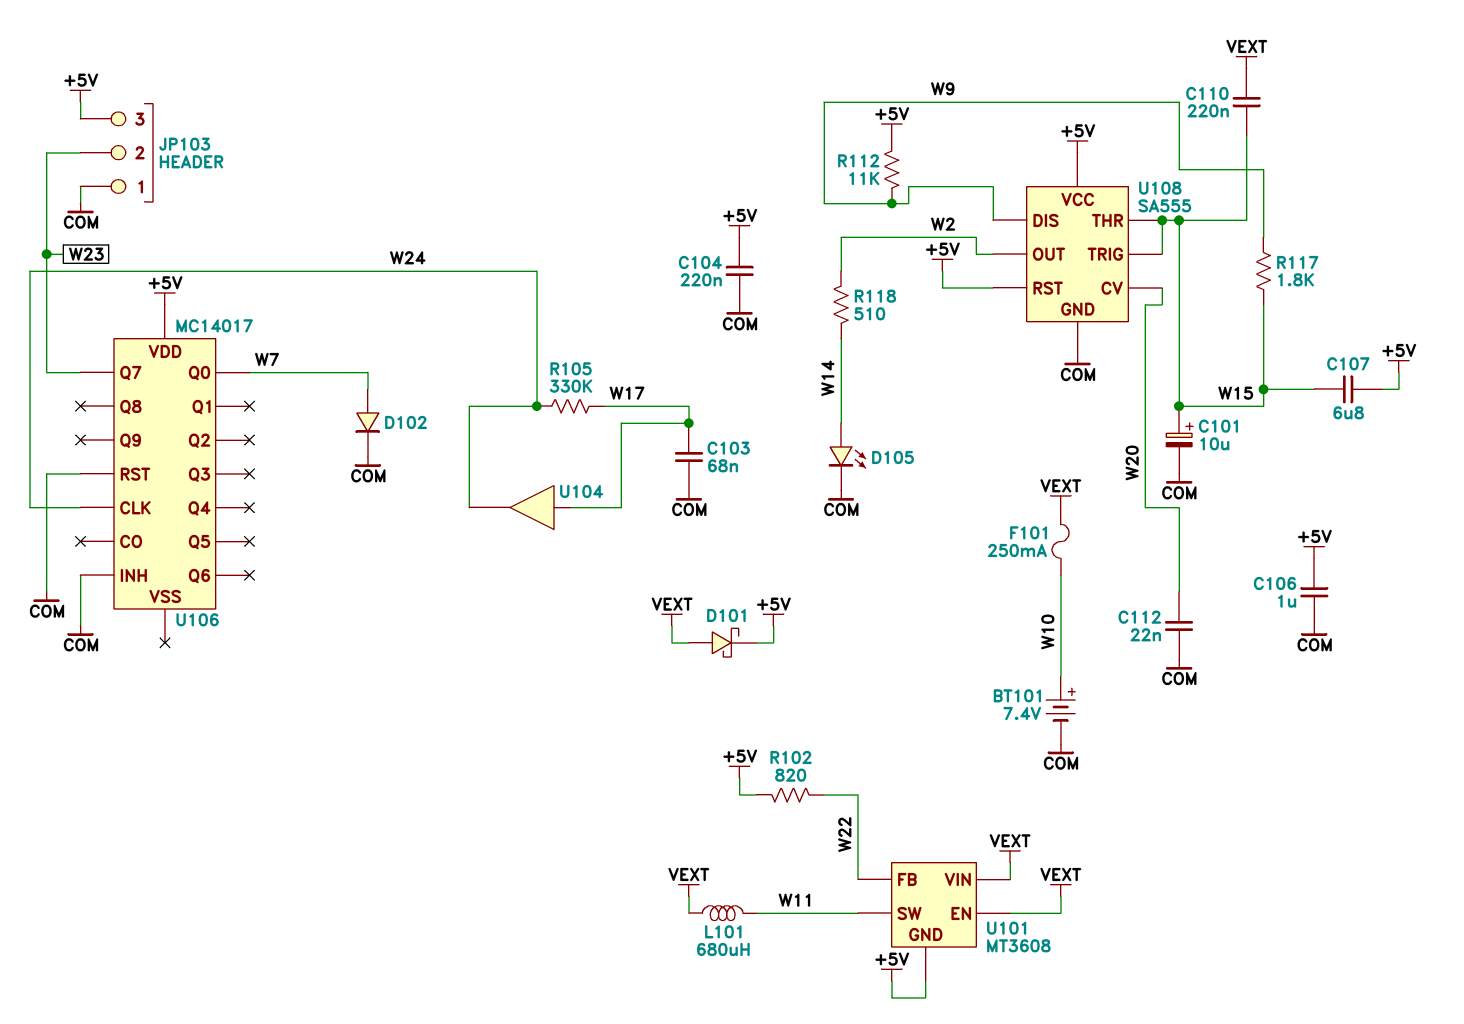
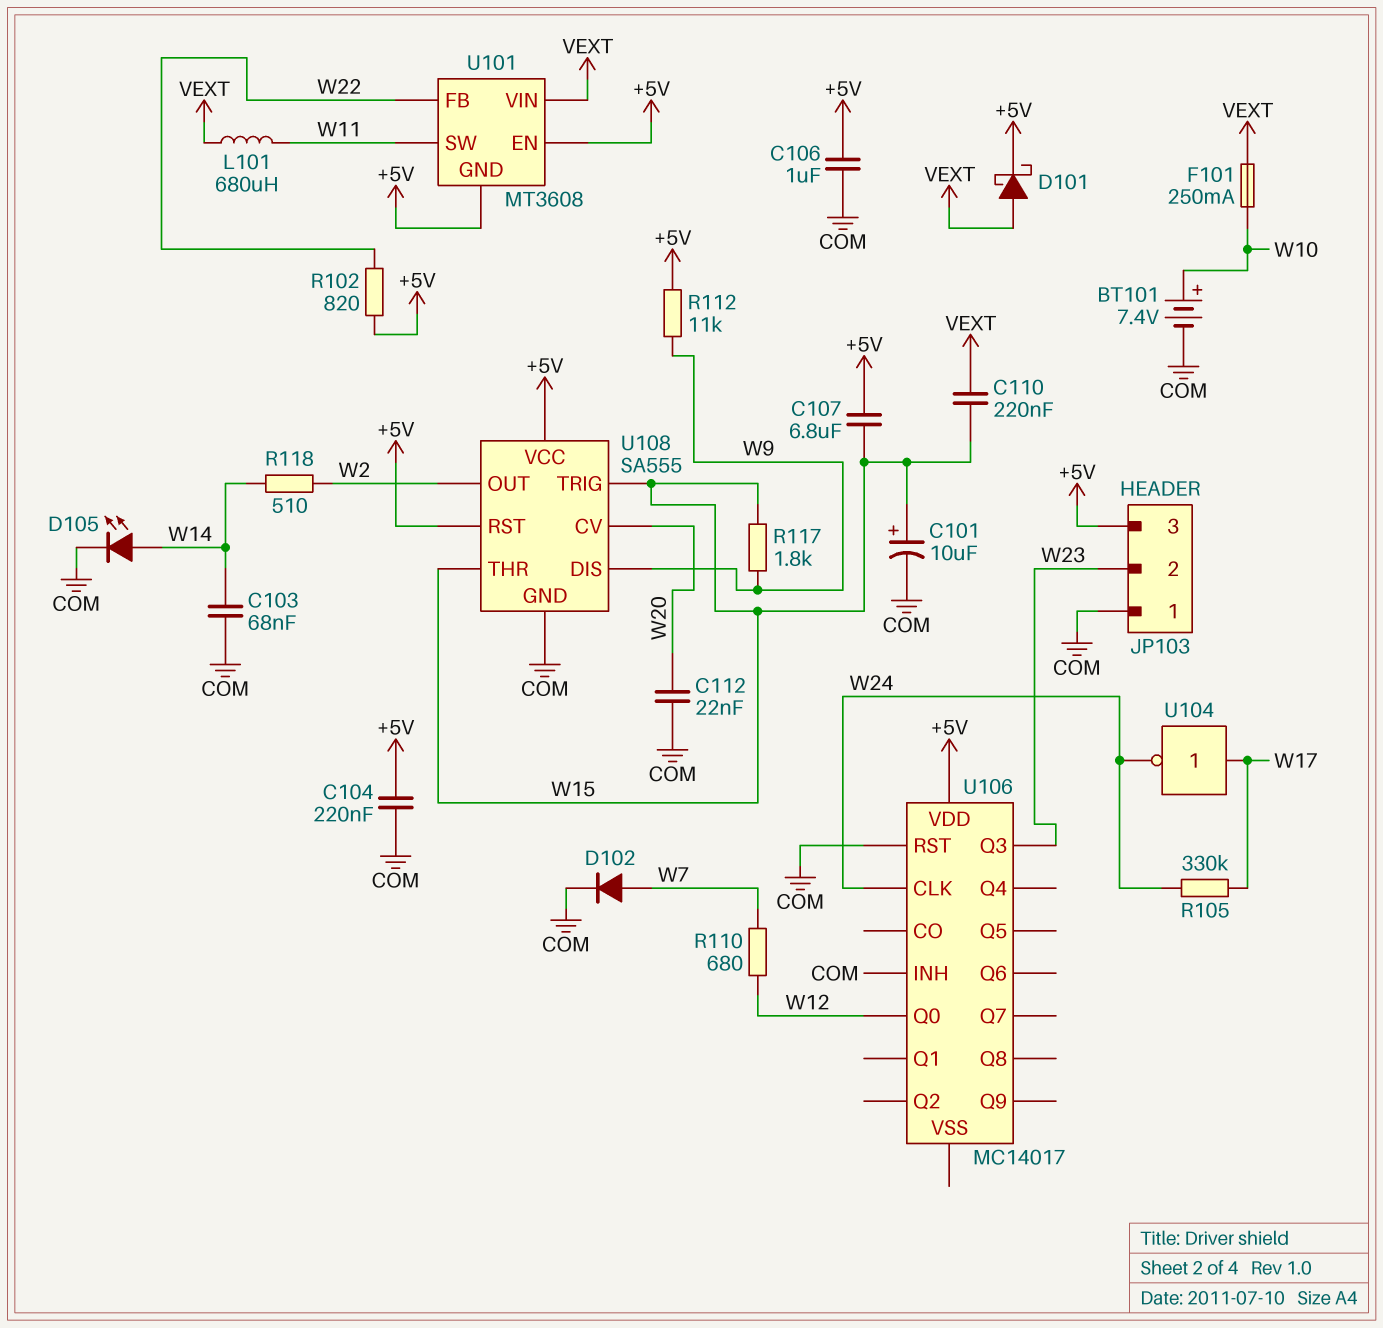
C103: 68nF (COM, W17) -> 68nF (COM, W14)
R110: none -> 680 (W7, W12)
U101 pin EN: VEXT -> +5V
U104: buffer (in W17, out W24) -> NOT (in W17, out W24)
U106 pin Q0: W7 -> W12
U106 pin Q3: none -> W23
U106 pin Q7: W23 -> none

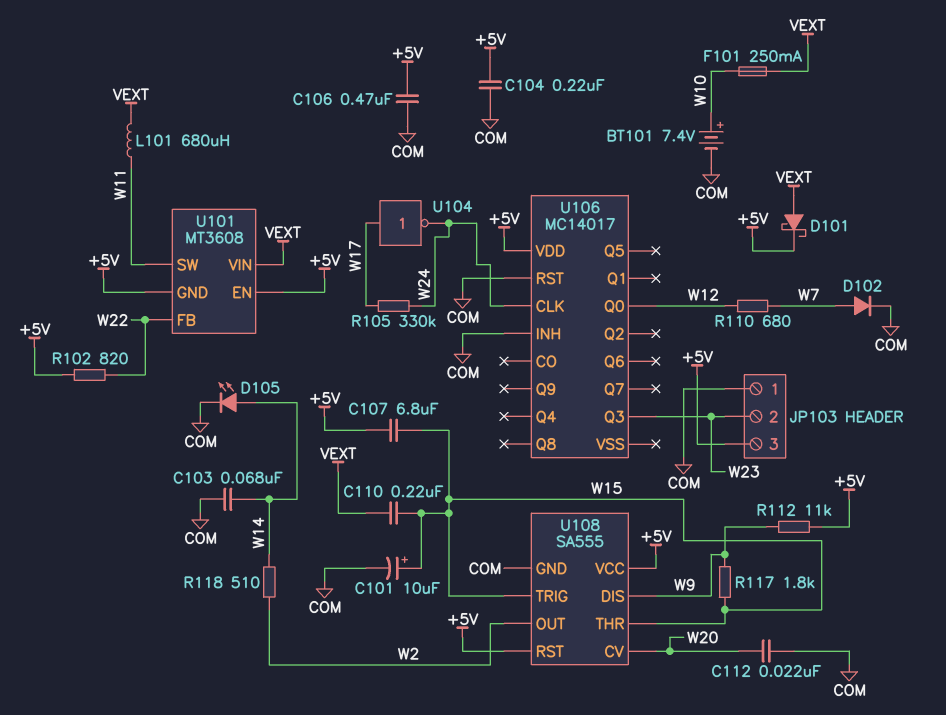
C106: 1uF (+5V, COM) -> 470nF (+5V, COM)

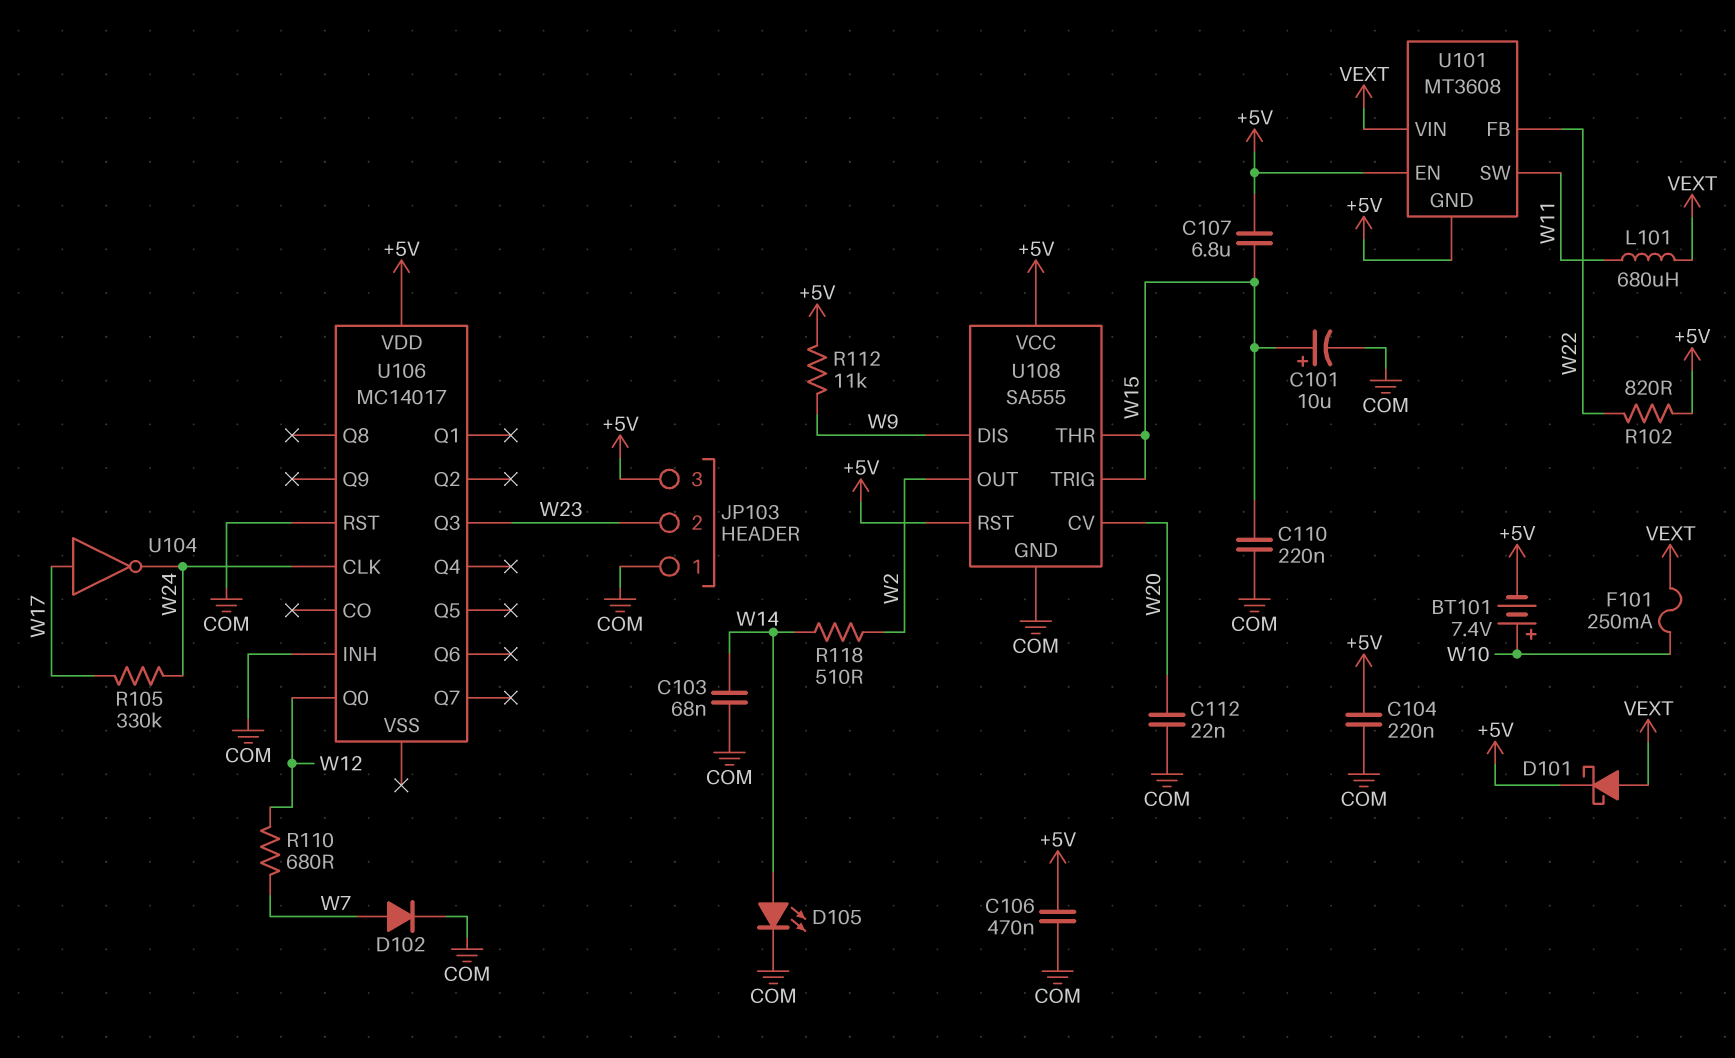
BT101: 7.4V (plus W10, minus COM) -> 7.4V (plus W10, minus +5V)
C110: 220nF (VEXT, W15) -> 220nF (COM, W15)
R117: 1.8k (W9, W15) -> none

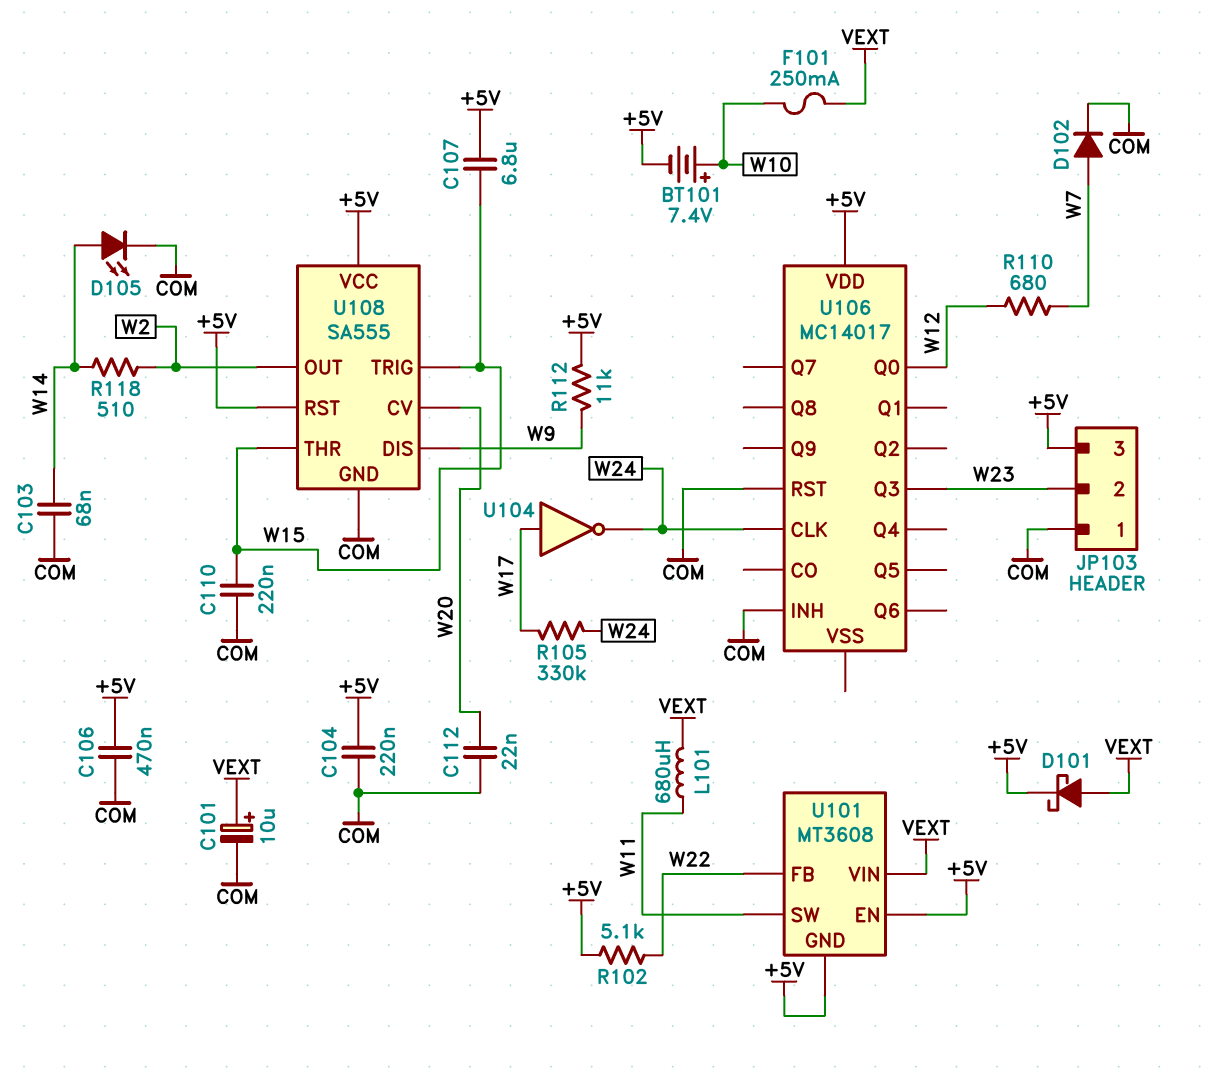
C101: 10uF (plus W15, minus COM) -> 10uF (plus VEXT, minus COM)
R102: 820 (+5V, W22) -> 5.1k (+5V, W22)

